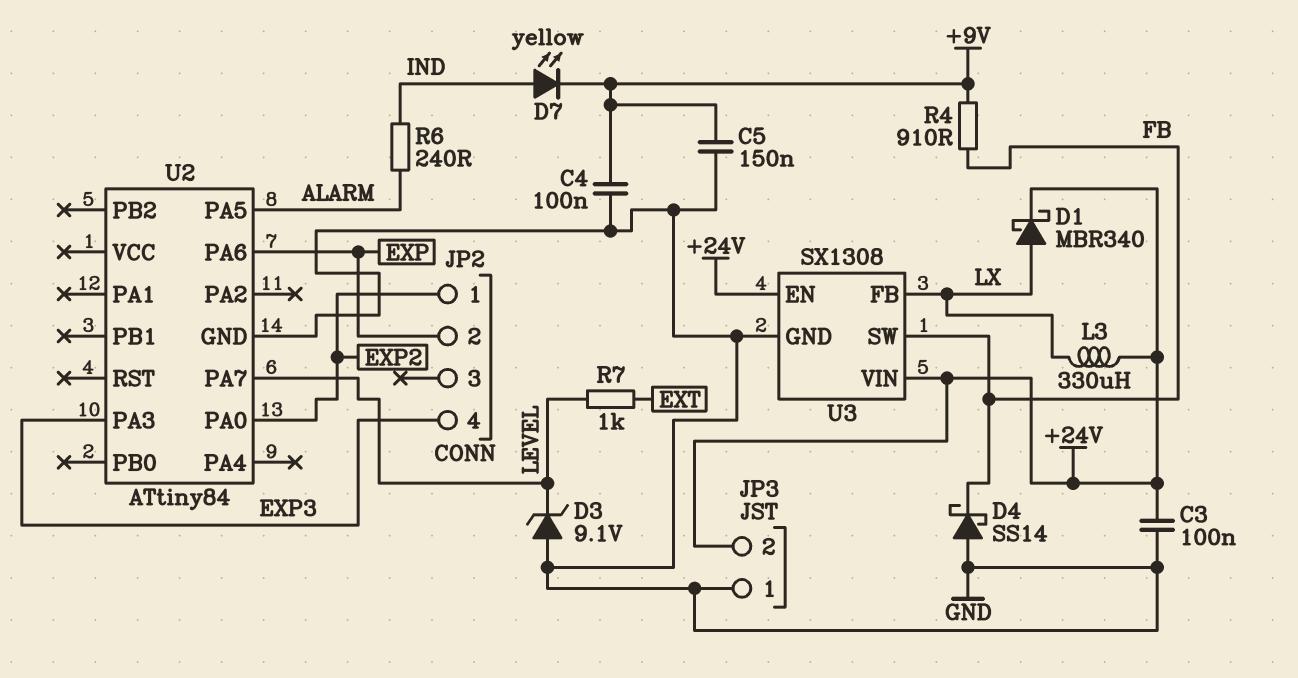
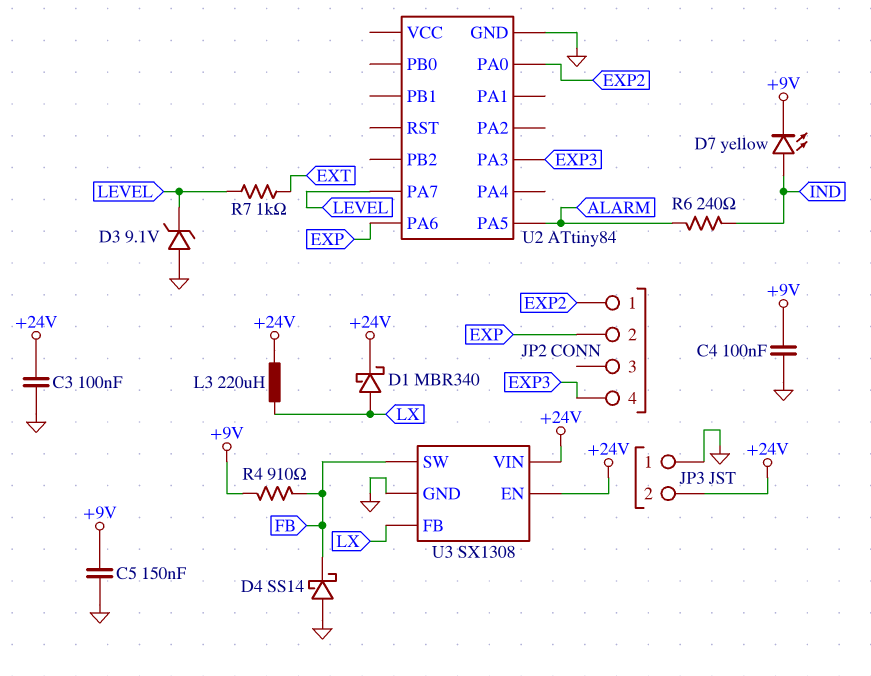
L3: 330uH (+24V, LX) -> 220uH (+24V, LX)

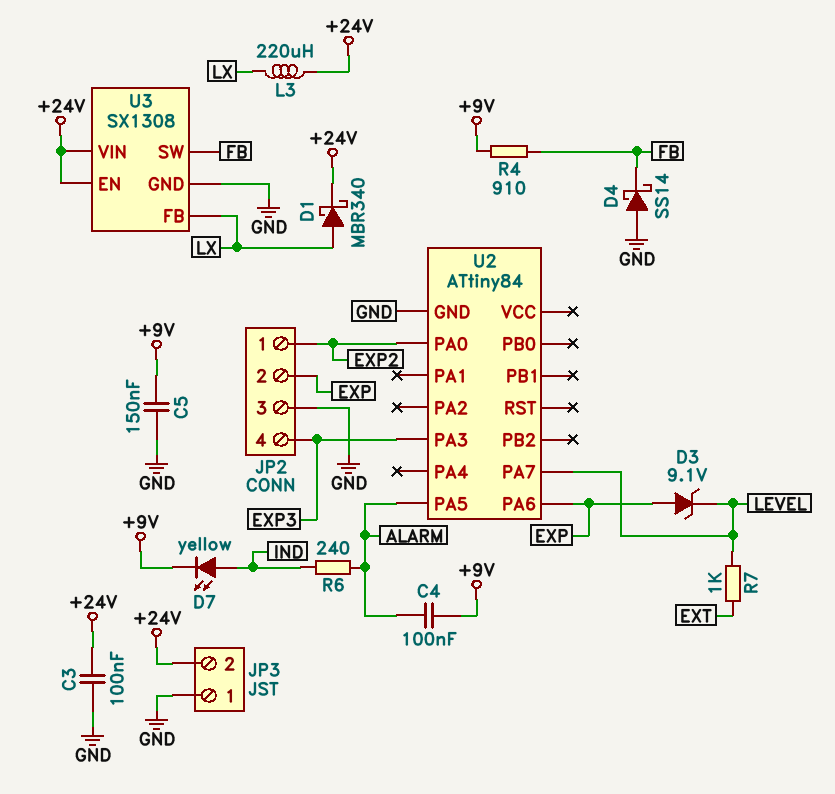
C4: 100nF (+9V, GND) -> 100nF (+9V, ALARM)
D3: zener 9.1V (A GND, K LEVEL) -> zener 9.1V (A EXP, K LEVEL)
JP2 pin 3: none -> GND

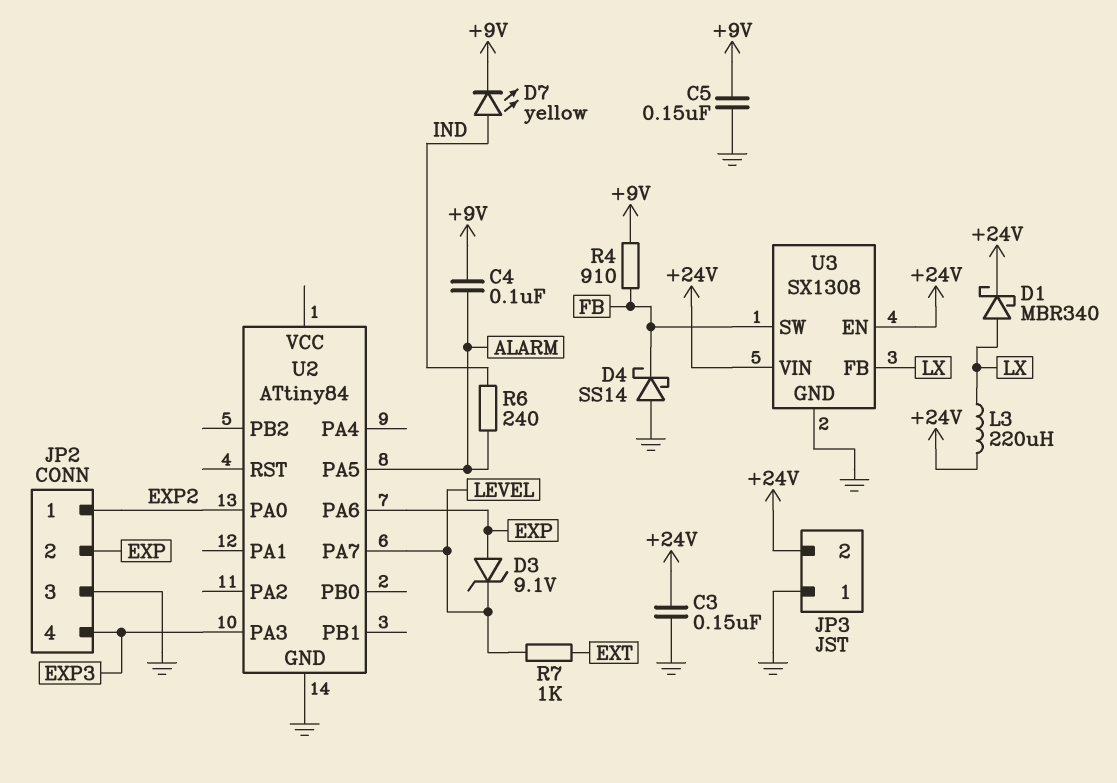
C3: 100nF (+24V, GND) -> 150nF (+24V, GND)

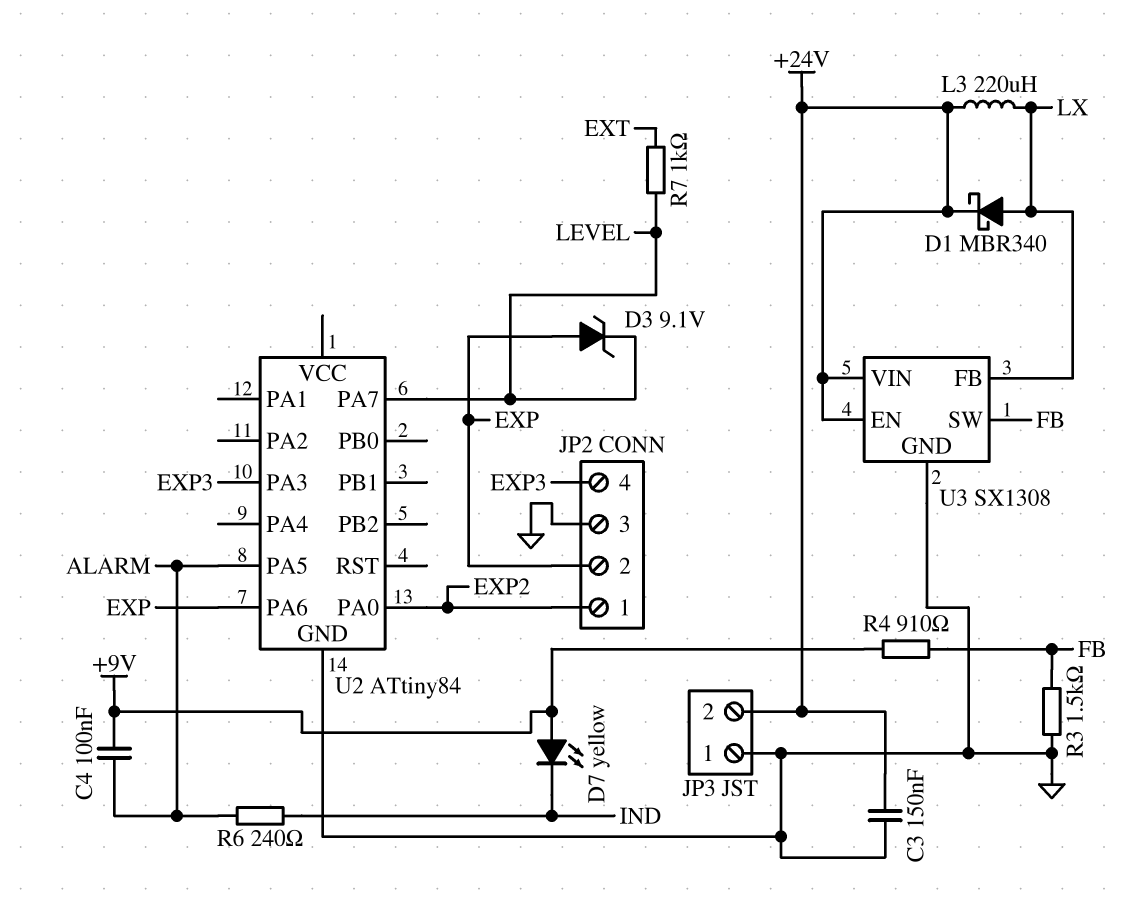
C5: 150nF (+9V, GND) -> none
D4: schottky SS14 (A GND, K FB) -> none
D7: LED yellow (A IND, K +9V) -> LED yellow (A +9V, K IND)
R3: none -> 1.5k (FB, GND)

